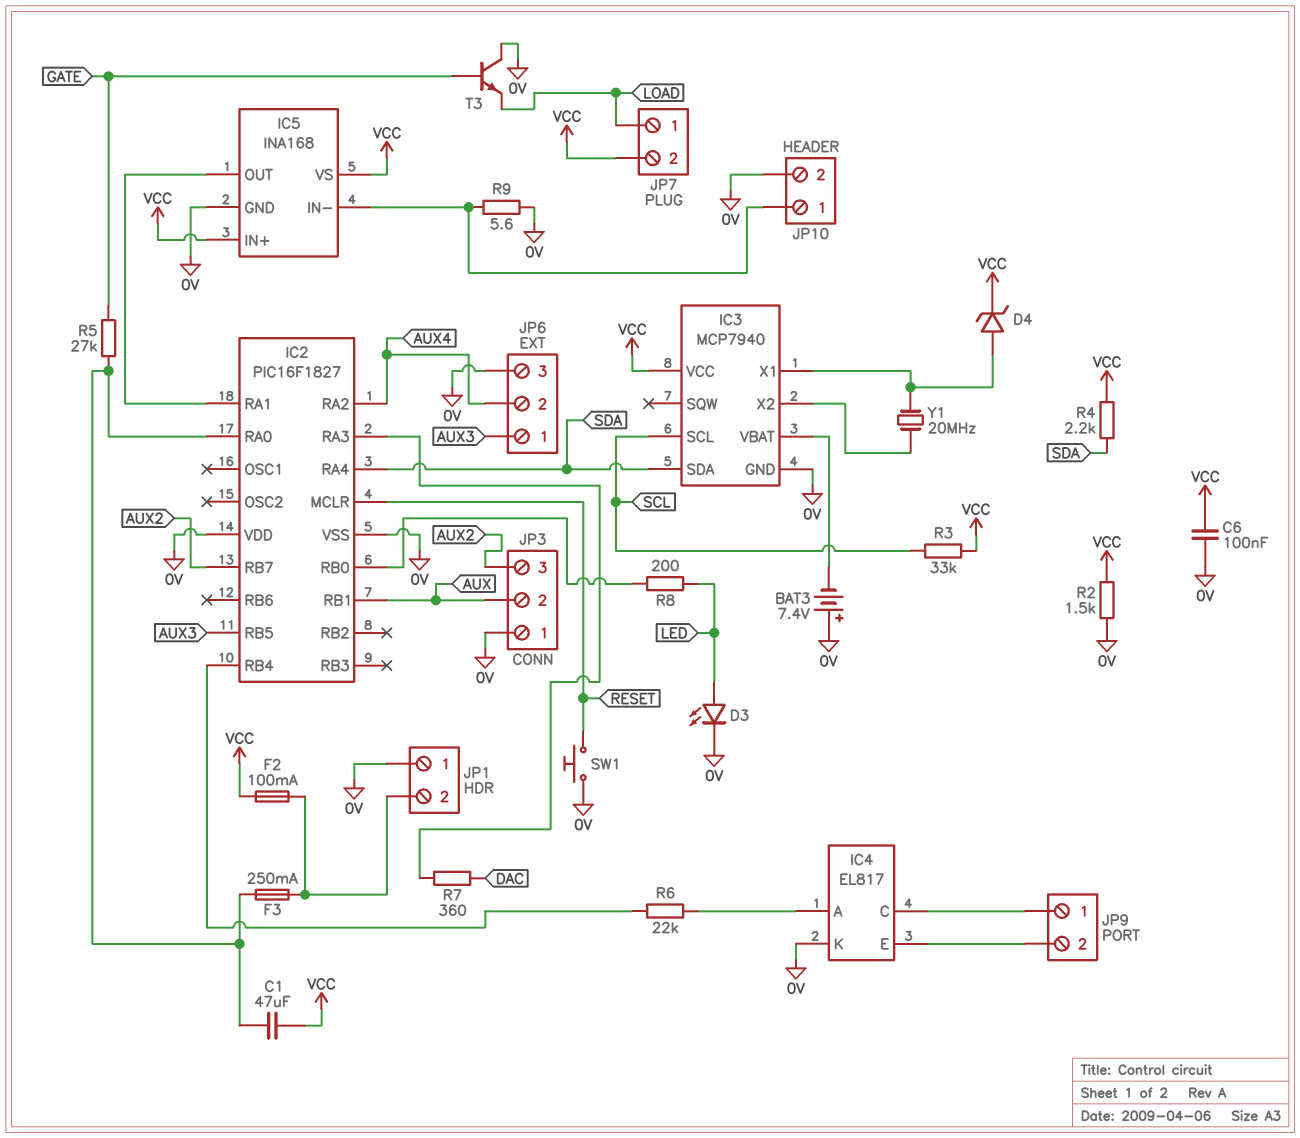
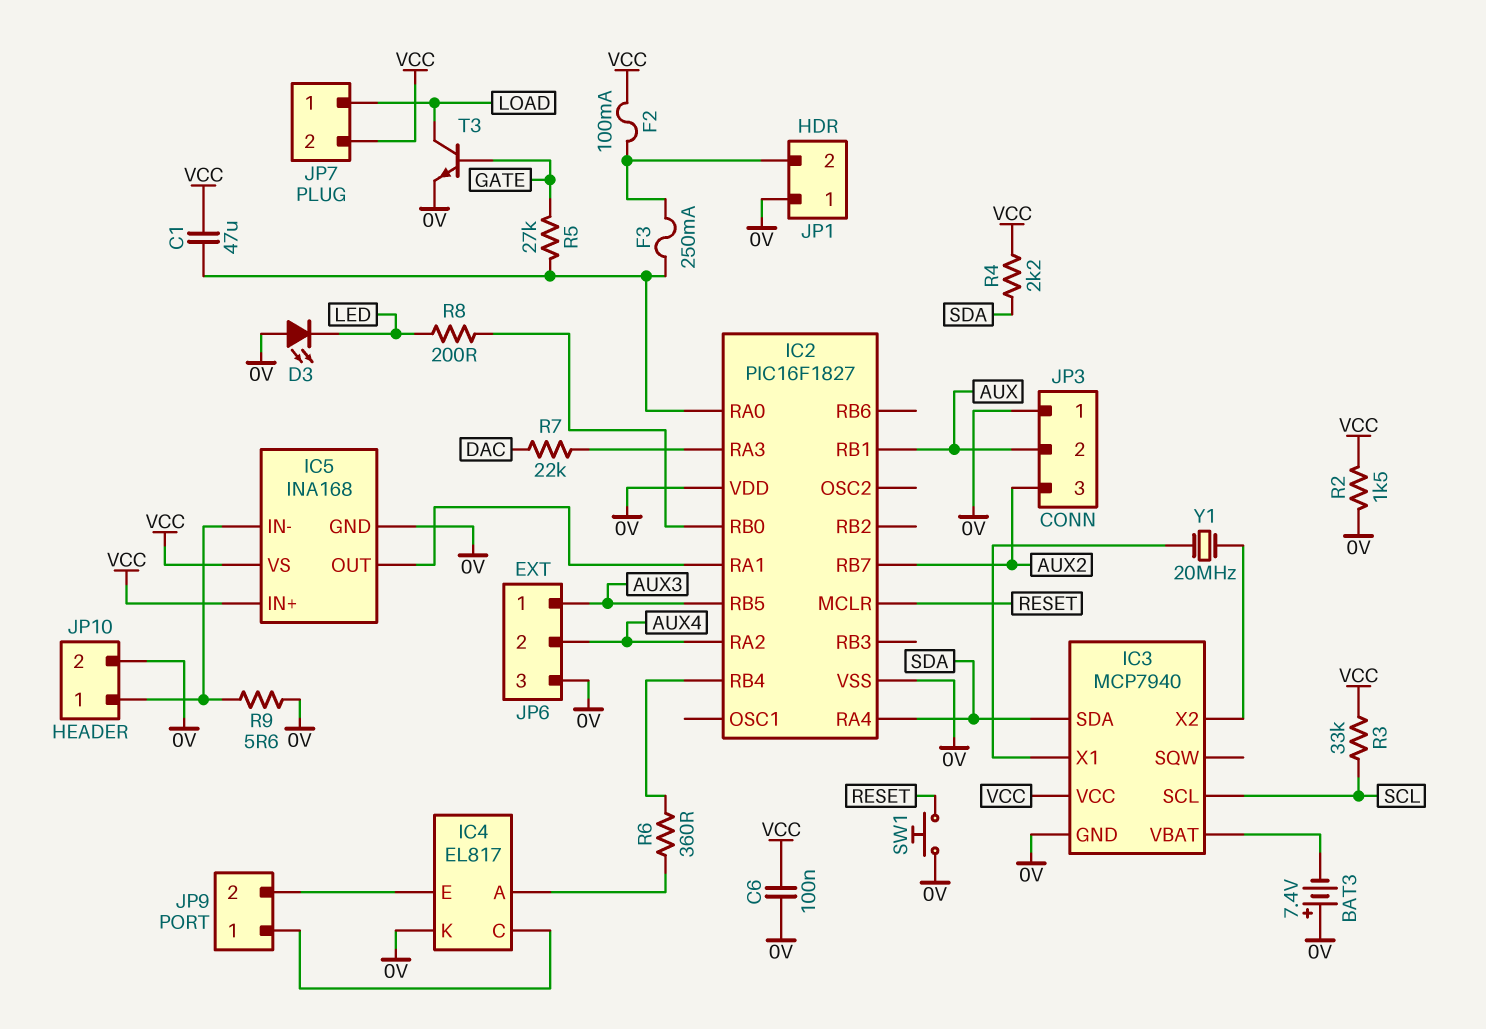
D3: LED (A LED, K 0V) -> LED (A 0V, K LED)
D4: zener (A IC3/X1, K VCC) -> none
R6: 22k (IC2/RB4, IC4/A) -> 360 (IC2/RB4, IC4/A)
R7: 360 (DAC, IC2/RA3) -> 22k (DAC, IC2/RA3)
T3: NPN (B GATE, C 0V, E LOAD) -> NPN (B GATE, C LOAD, E 0V)

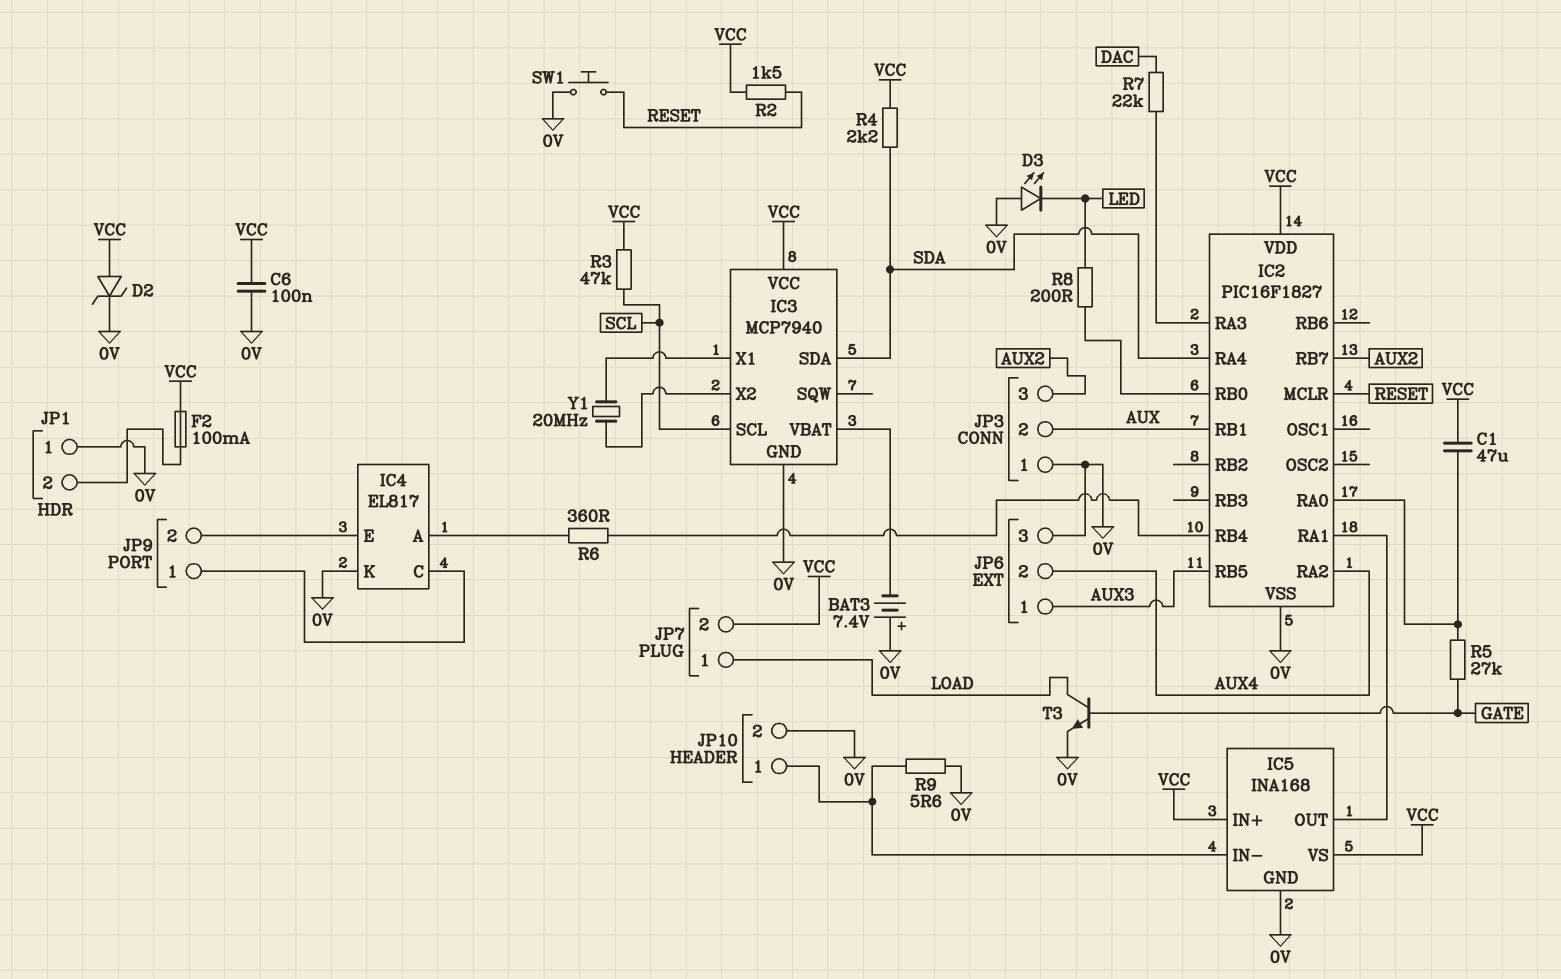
D2: none -> zener (A VCC, K 0V)
F3: 250mA (IC2/RA0, JP1/2) -> none
IC2 pin VDD: 0V -> VCC
R2: 1.5k (0V, VCC) -> 1.5k (RESET, VCC)
R3: 33k (SCL, VCC) -> 47k (SCL, VCC)

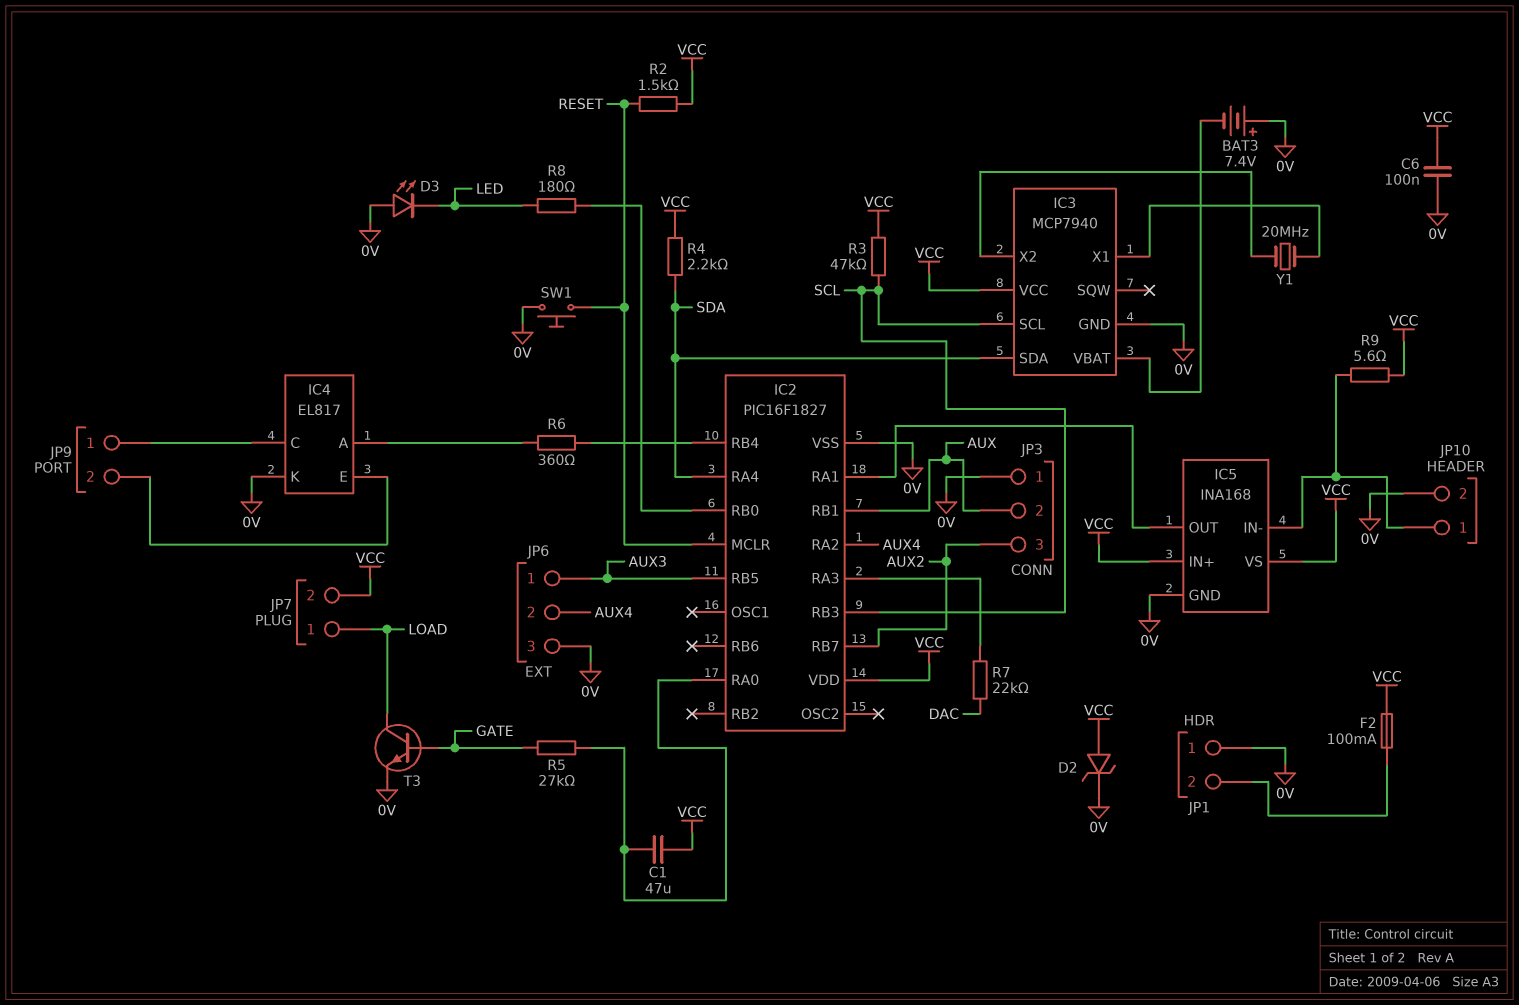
IC2 pin RB3: none -> SCL
R8: 200 (IC2/RB0, LED) -> 180 (IC2/RB0, LED)
R9: 5.6 (0V, IC5/IN-) -> 5.6 (IC5/IN-, VCC)

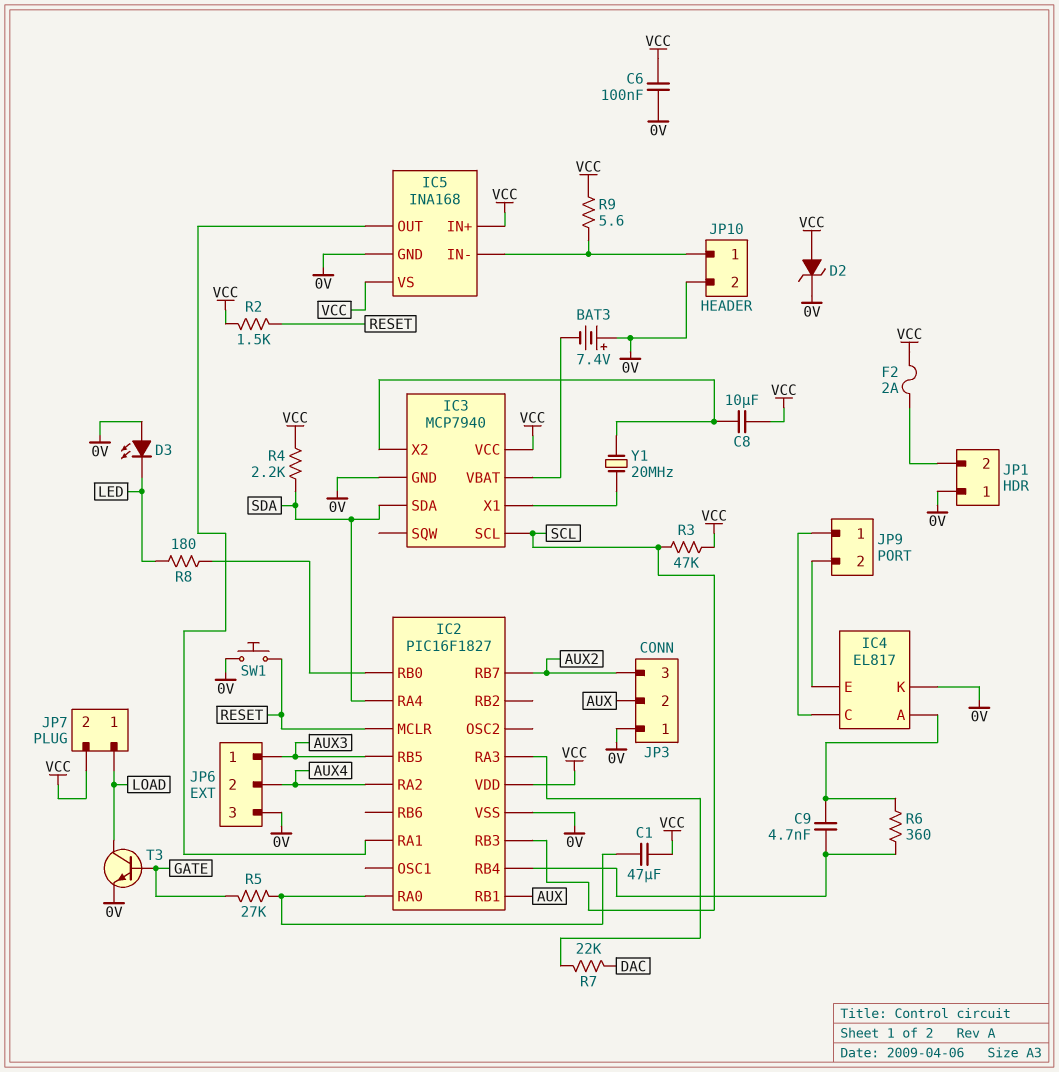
C8: none -> 10uF (IC3/X2, VCC)
C9: none -> 4.7nF (IC2/RB4, IC4/A)
F2: 100mA (JP1/2, VCC) -> 2A (JP1/2, VCC)

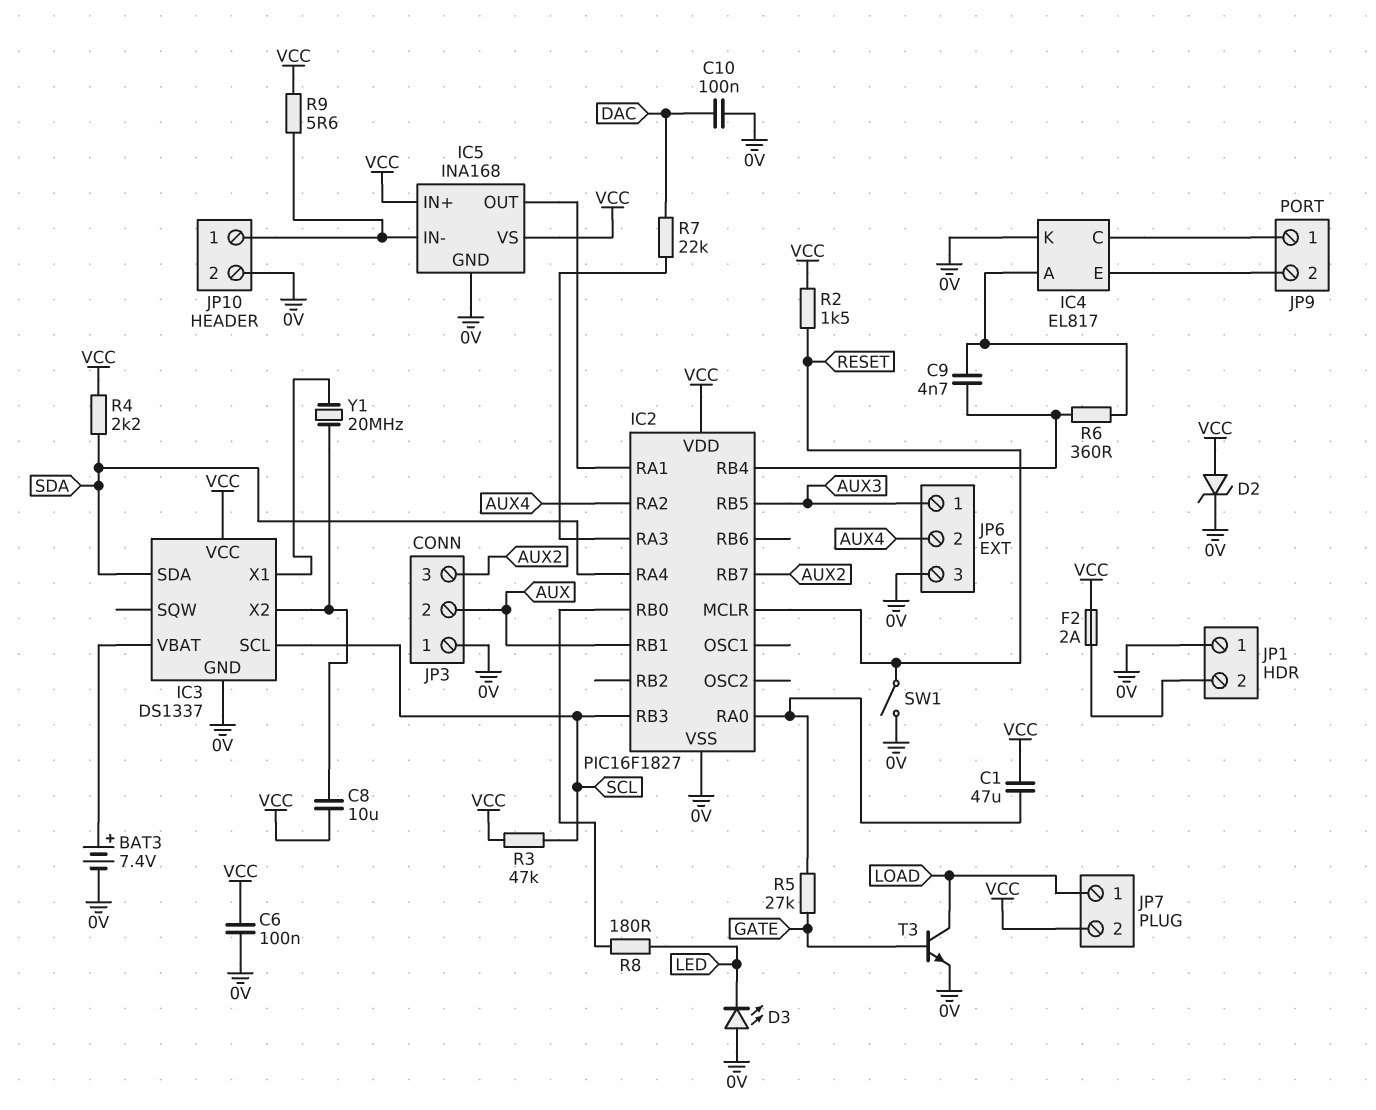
BAT3: 7.4V (plus 0V, minus IC3/VBAT) -> 7.4V (plus IC3/VBAT, minus 0V)
C10: none -> 100nF (0V, DAC)
IC3: MCP7940 -> DS1337
SW1: button (0V, RESET) -> switch (0V, RESET)

